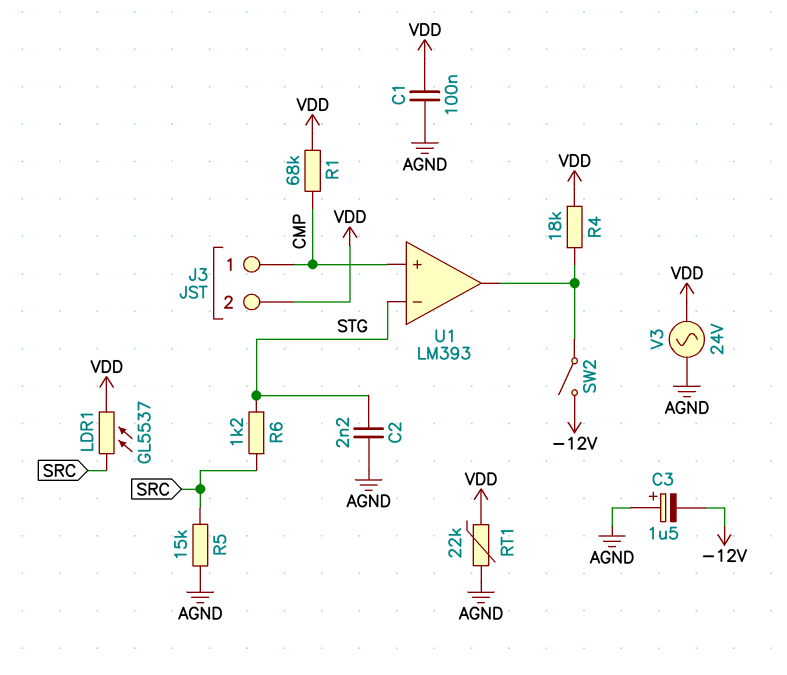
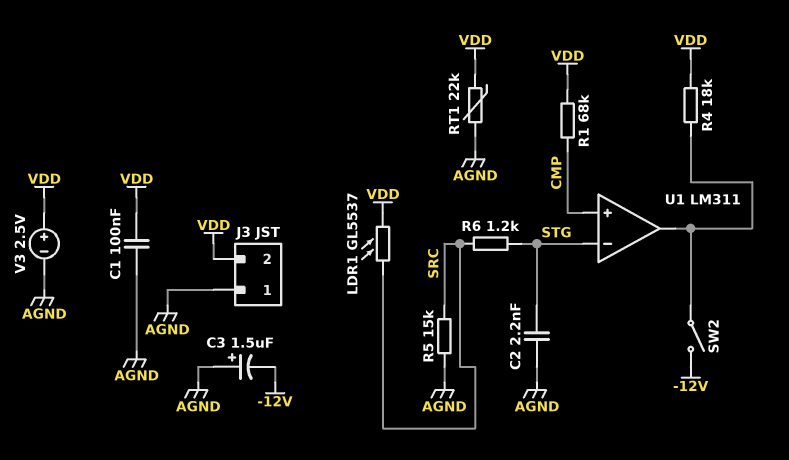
J3 pin 1: CMP -> AGND
U1: LM393 -> LM311
V3: AC 24V (AGND, VDD) -> 2.5V (plus VDD, minus AGND)

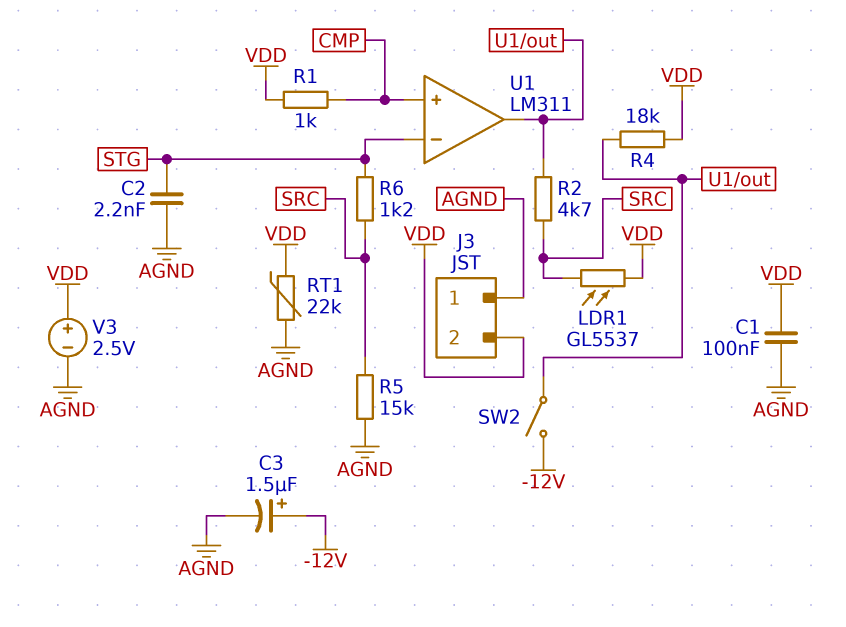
C3: 1.5uF (plus AGND, minus -12V) -> 1.5uF (plus -12V, minus AGND)
R1: 68k (CMP, VDD) -> 1k (CMP, VDD)
R2: none -> 4.7k (SRC, U1/out)

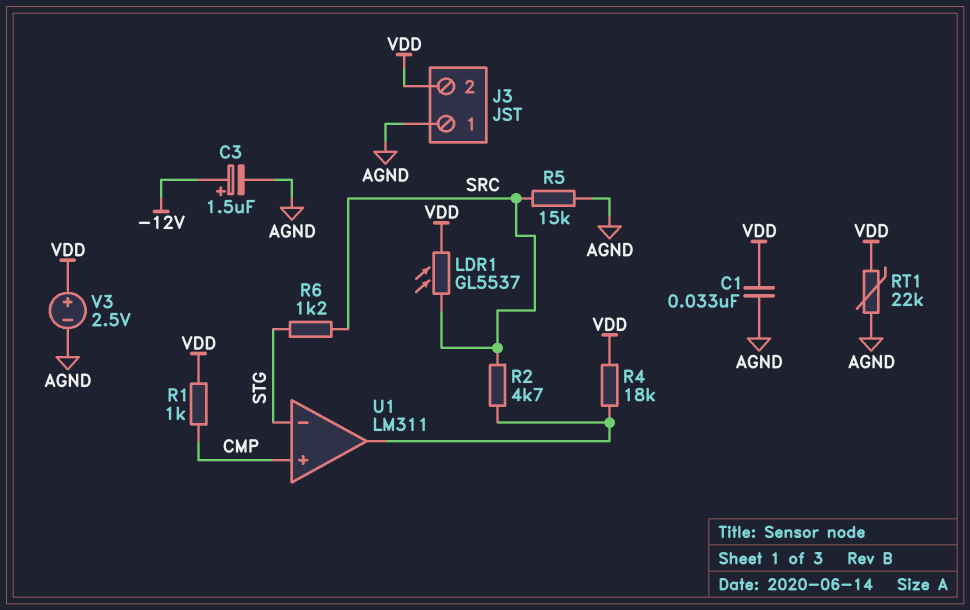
C1: 100nF (AGND, VDD) -> 33nF (AGND, VDD)
C2: 2.2nF (AGND, STG) -> none
SW2: switch (-12V, U1/out) -> none

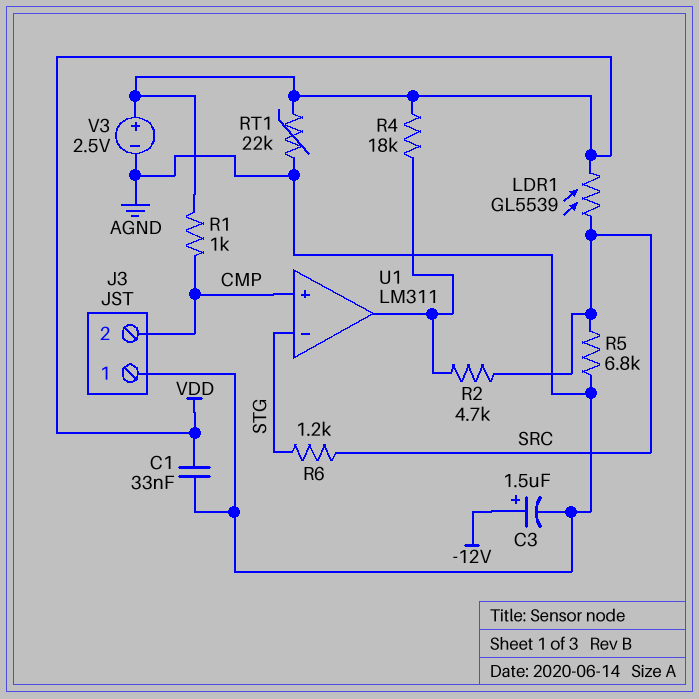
J3 pin 2: VDD -> CMP
LDR1: GL5537 (SRC, VDD) -> GL5539 (SRC, VDD)
R5: 15k (AGND, SRC) -> 6.8k (AGND, SRC)

